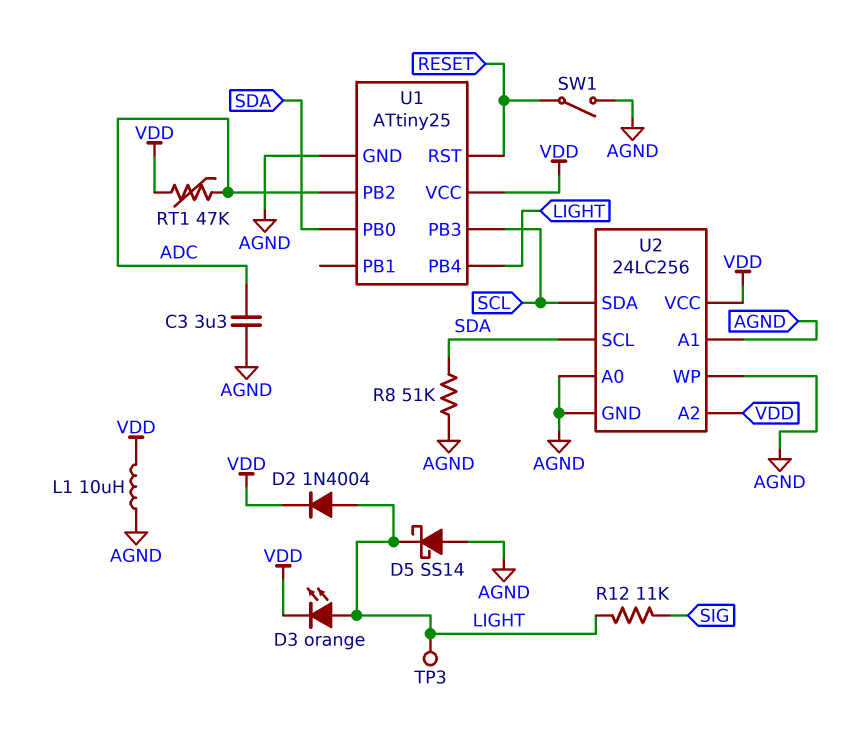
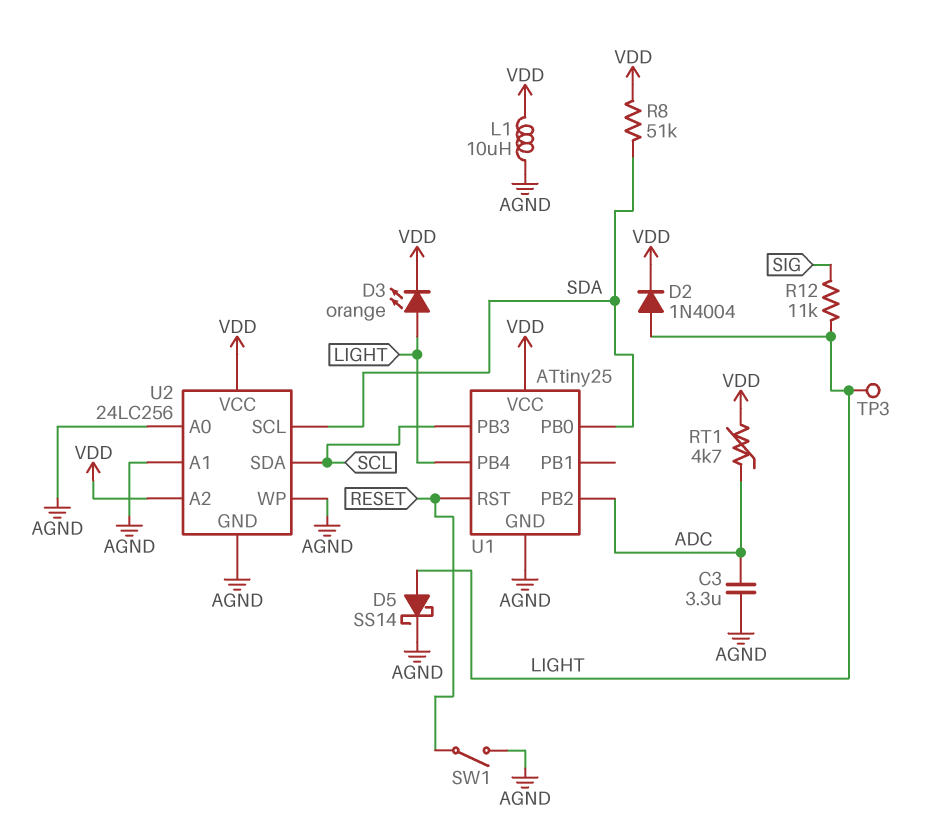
D5: schottky SS14 (A AGND, K LIGHT) -> schottky SS14 (A LIGHT, K AGND)
R8: 51k (AGND, SDA) -> 51k (SDA, VDD)
RT1: 47k (ADC, VDD) -> 4.7k (ADC, VDD)

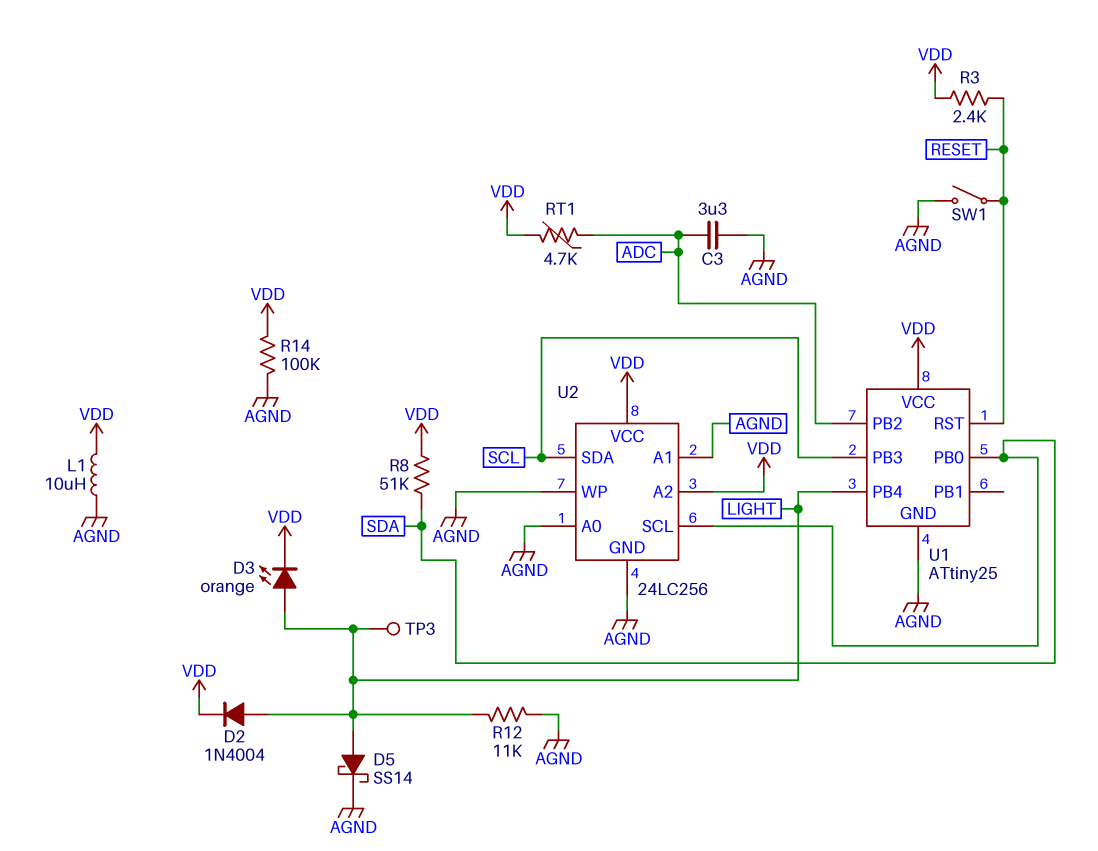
R3: none -> 2.4k (RESET, VDD)
R12: 11k (LIGHT, SIG) -> 11k (AGND, LIGHT)
R14: none -> 100k (AGND, VDD)

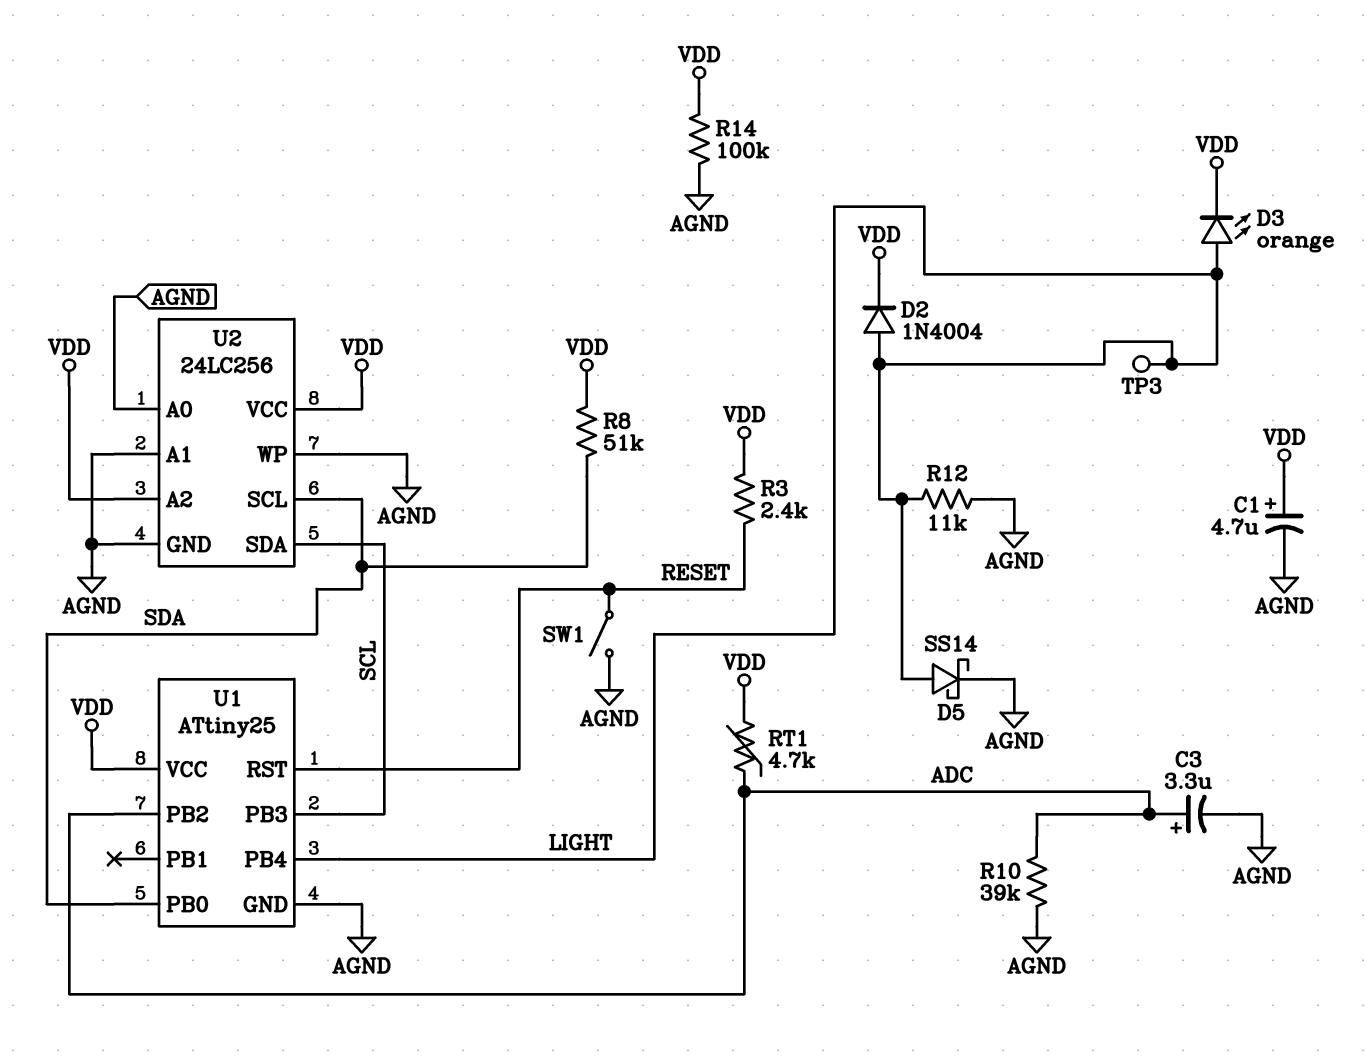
C1: none -> 4.7uF (plus VDD, minus AGND)
C3: 3.3uF (ADC, AGND) -> 3.3uF (plus ADC, minus AGND)
L1: 10uH (AGND, VDD) -> none
R10: none -> 39k (ADC, AGND)

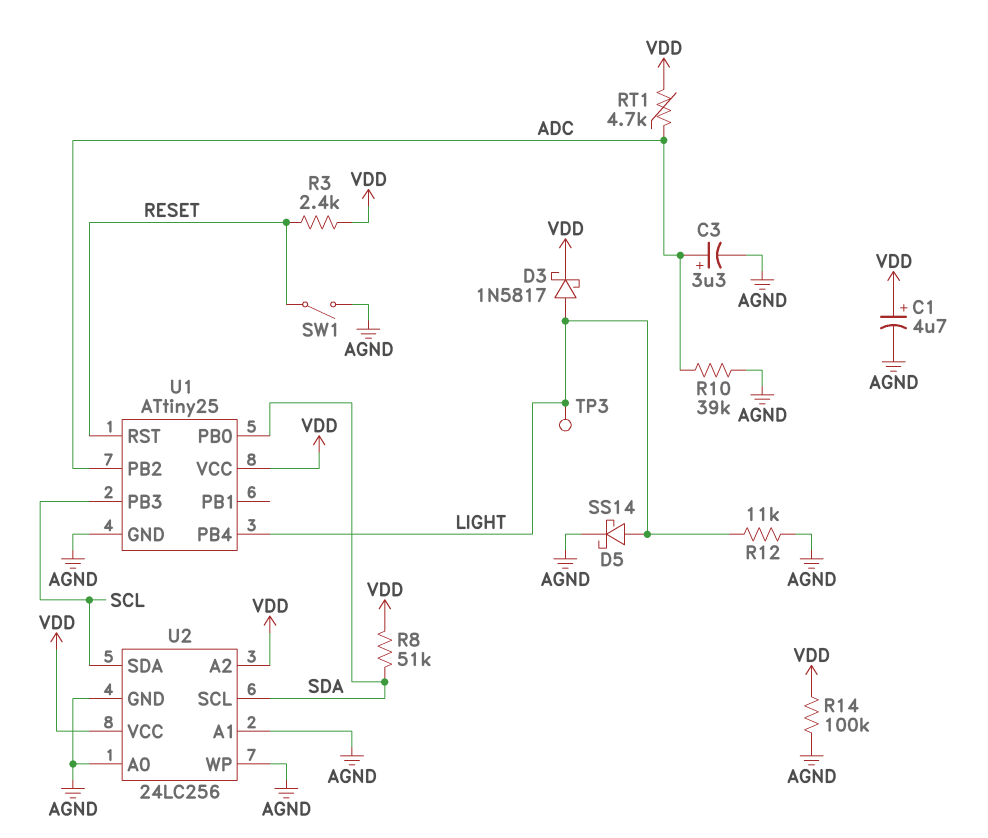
D2: diode 1N4004 (A LIGHT, K VDD) -> none
D3: LED orange (A LIGHT, K VDD) -> schottky 1N5817 (A LIGHT, K VDD)

